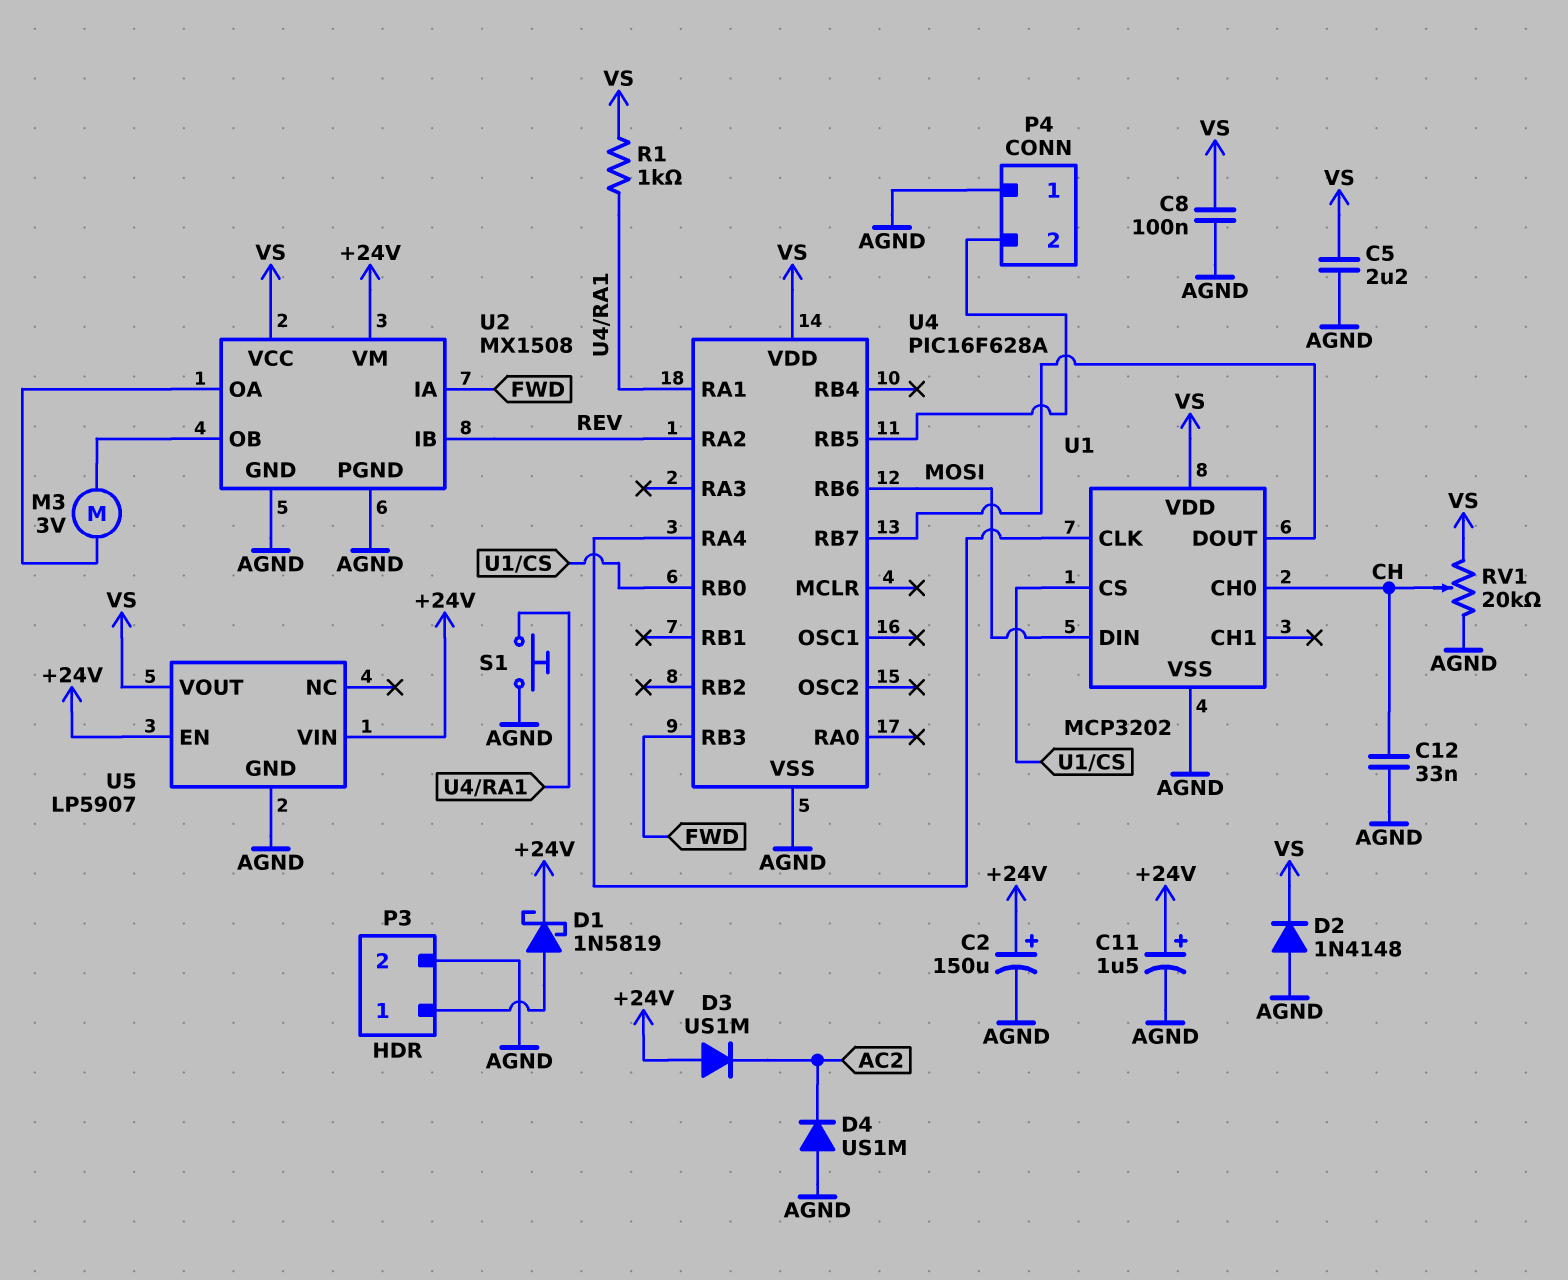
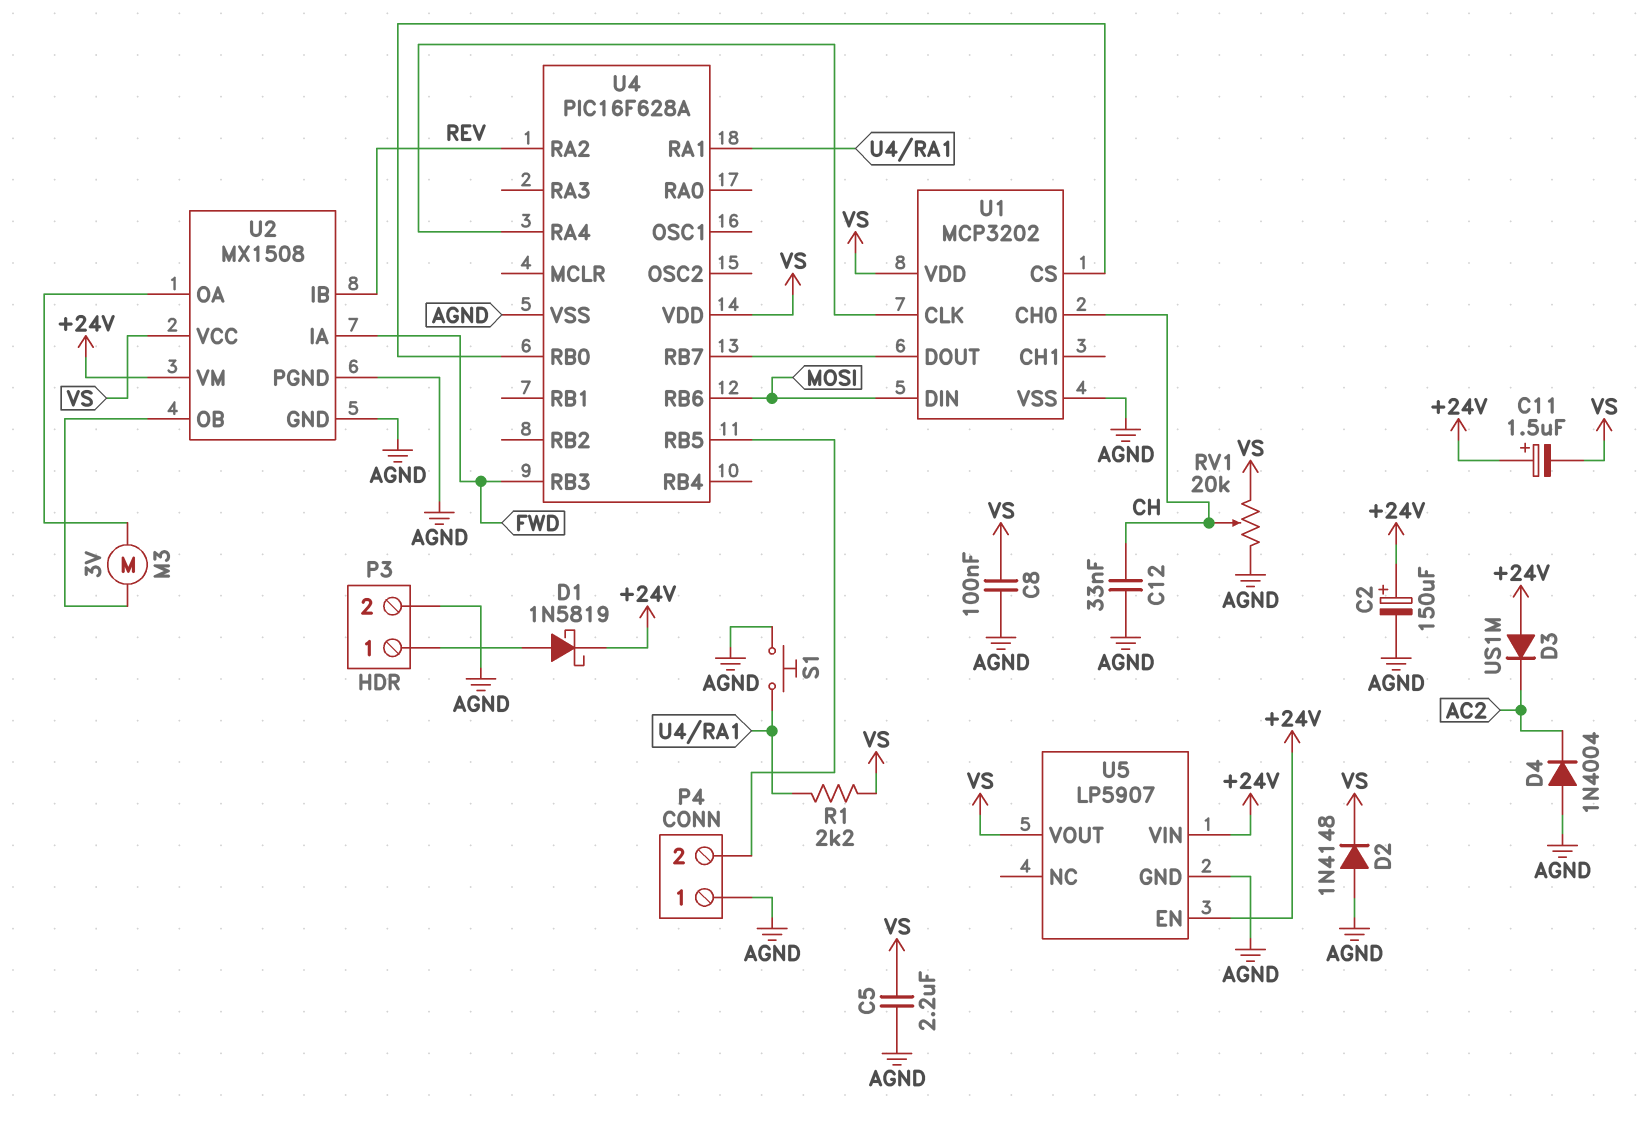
C11: 1.5uF (plus +24V, minus AGND) -> 1.5uF (plus +24V, minus VS)
D4: diode US1M (A AGND, K AC2) -> diode 1N4004 (A AGND, K AC2)
R1: 1k (U4/RA1, VS) -> 2.2k (U4/RA1, VS)

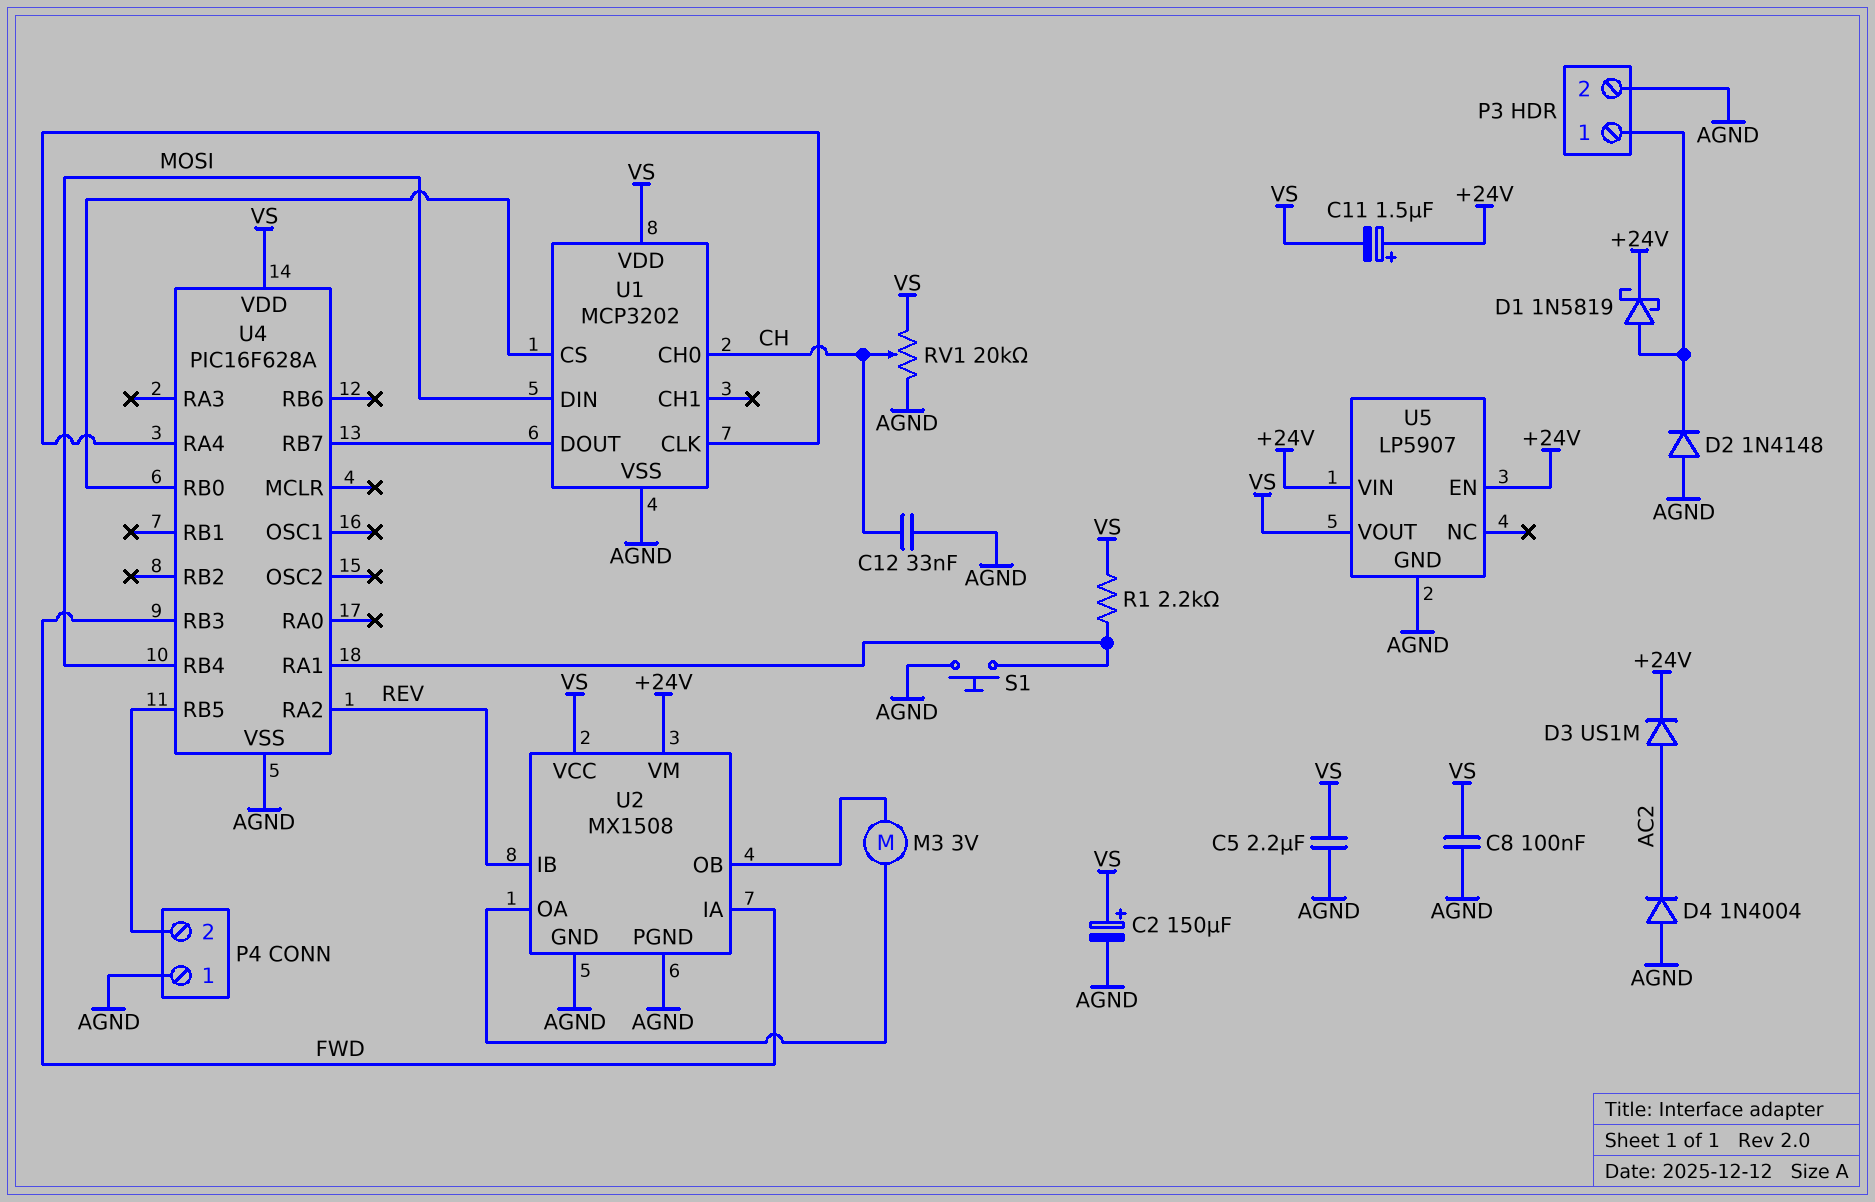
C2: 150uF (plus +24V, minus AGND) -> 150uF (plus VS, minus AGND)
D2: diode 1N4148 (A AGND, K VS) -> diode 1N4148 (A AGND, K P3/1)
D3: diode US1M (A +24V, K AC2) -> diode US1M (A AC2, K +24V)
U4 pin RB4: none -> MOSI
U4 pin RB6: MOSI -> none

